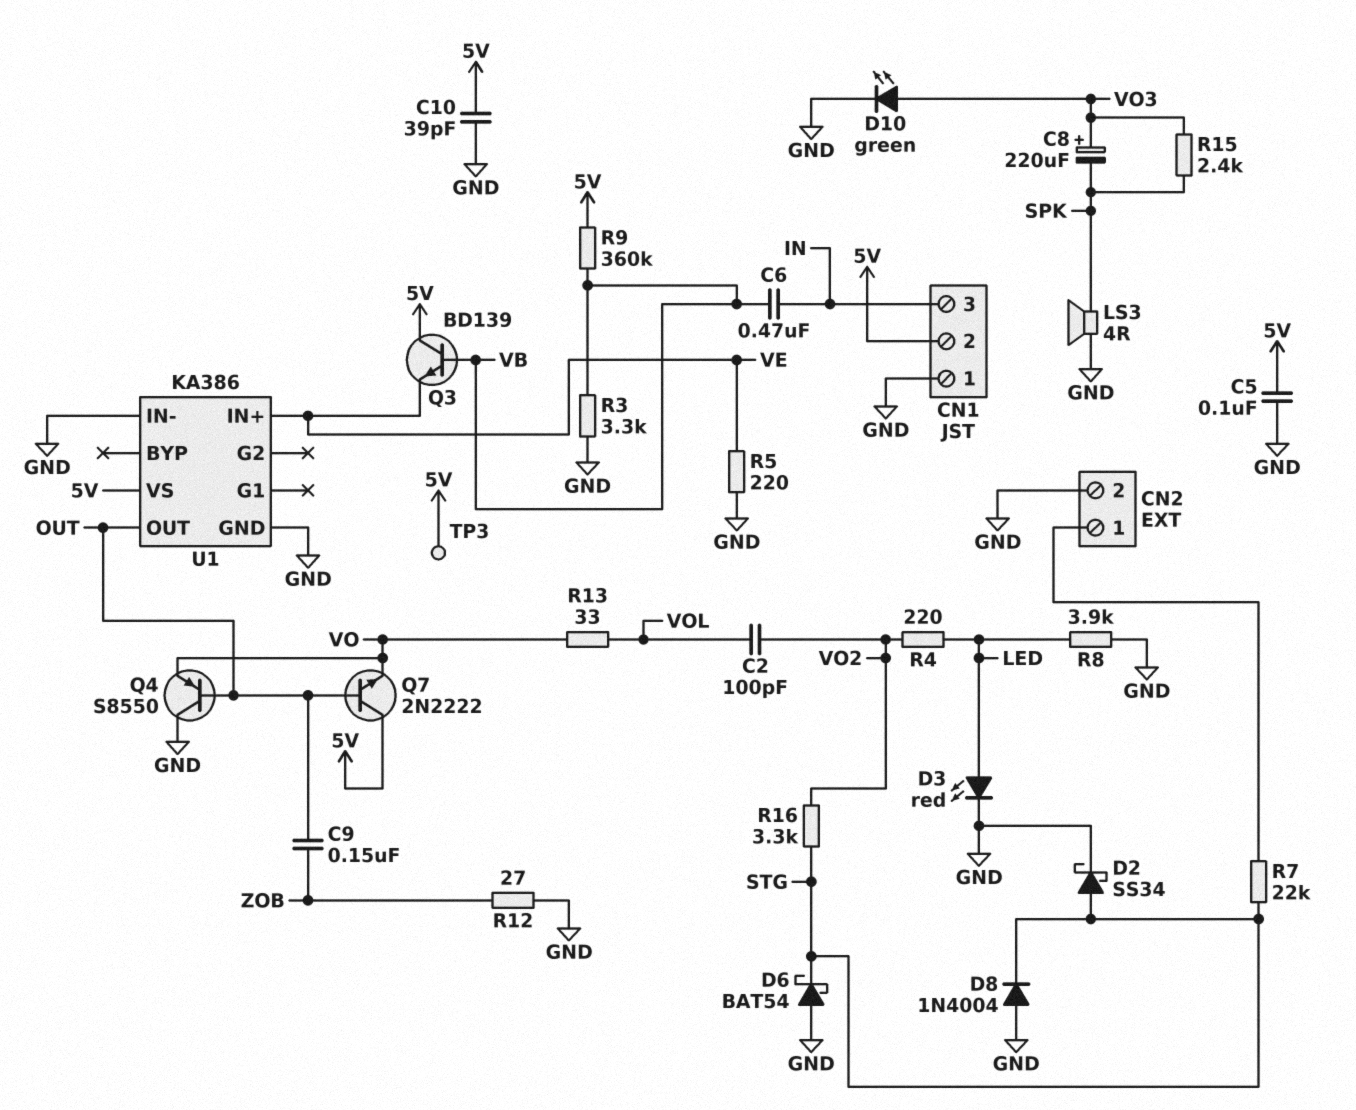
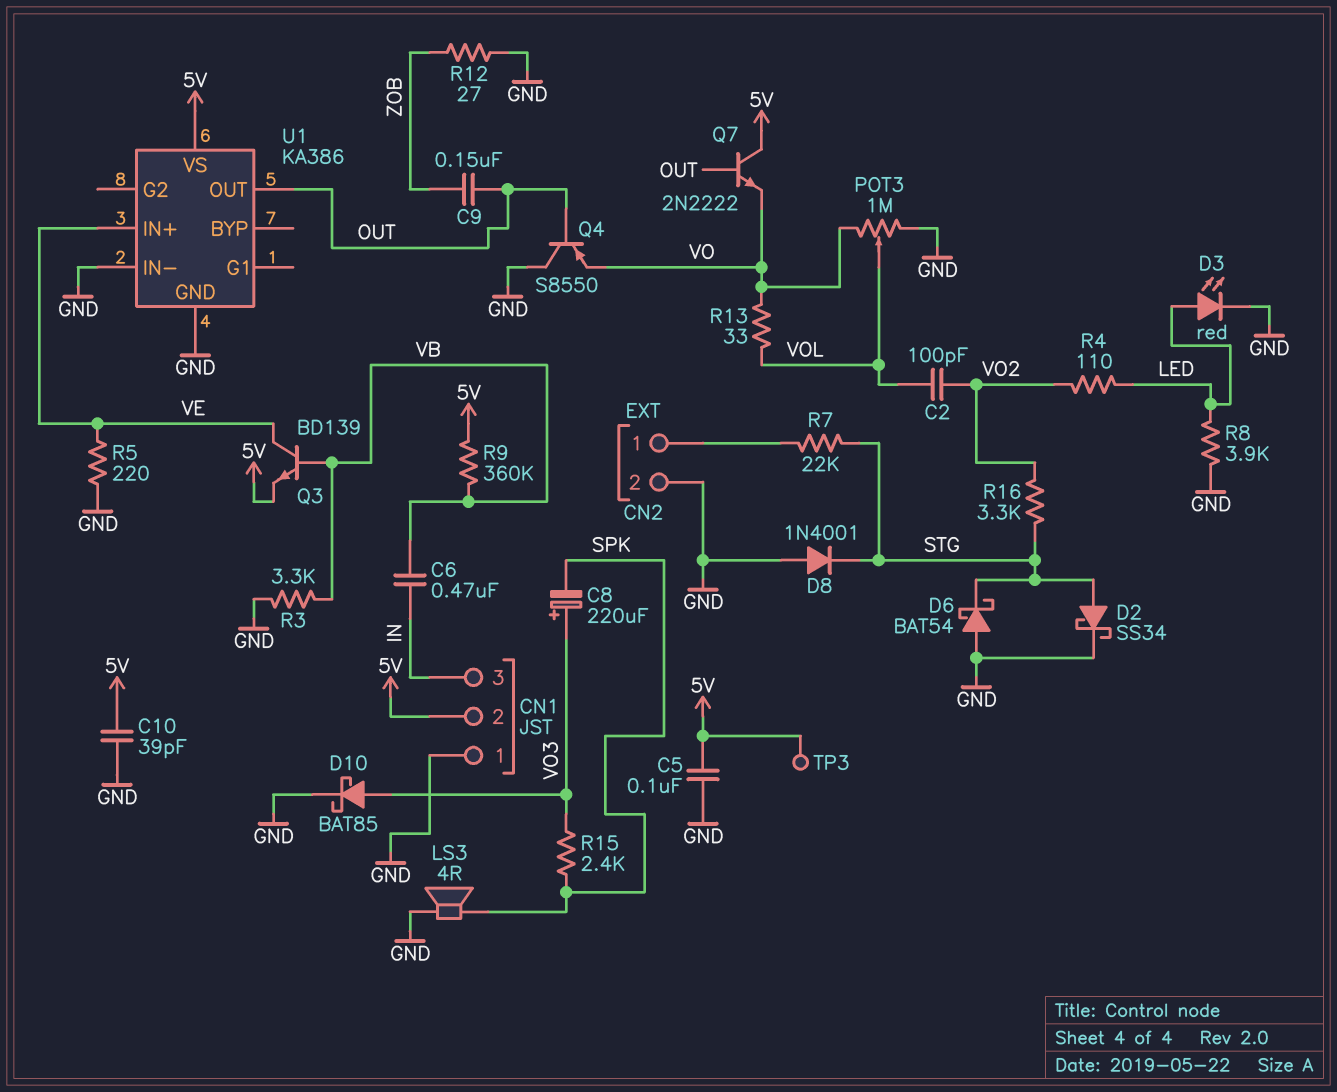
D8: diode 1N4004 (A GND, K STG) -> diode 1N4001 (A GND, K STG)
D10: LED green (A VO3, K GND) -> schottky BAT85 (A VO3, K GND)
POT3: none -> 1M (GND, VO, wiper VOL)
Q3: NPN BD139 (B VB, C 5V, E VE) -> NPN BD139 (B VB, C VE, E 5V)
R4: 220 (LED, VO2) -> 110 (LED, VO2)

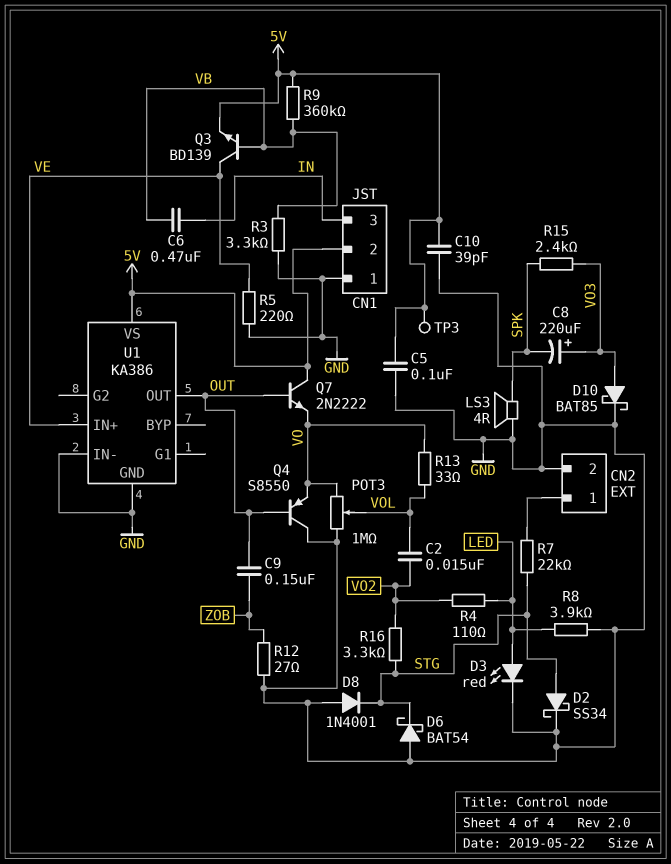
C2: 100pF (VO2, VOL) -> 15nF (VO2, VOL)

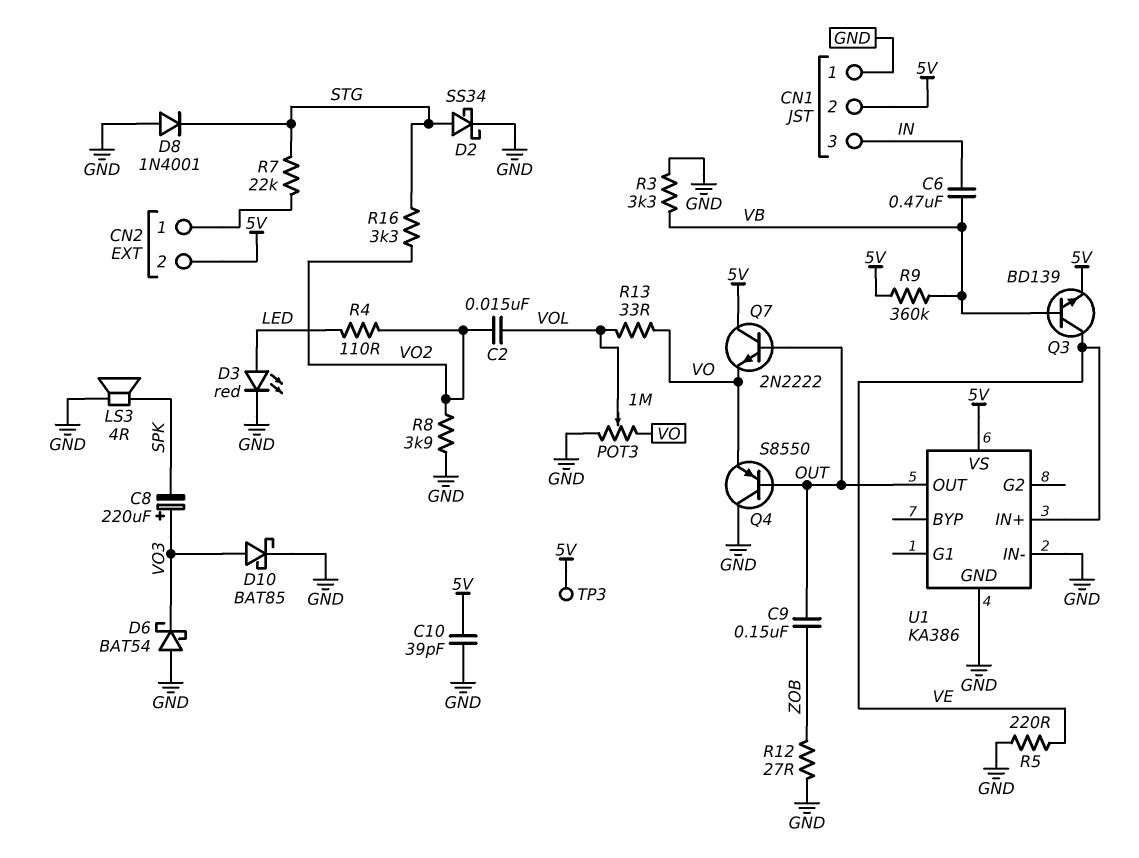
C5: 100nF (5V, GND) -> none
CN2 pin 2: GND -> 5V
D6: schottky BAT54 (A GND, K STG) -> schottky BAT54 (A GND, K VO3)
R8: 3.9k (GND, LED) -> 3.9k (GND, VO2)
R15: 2.4k (SPK, VO3) -> none

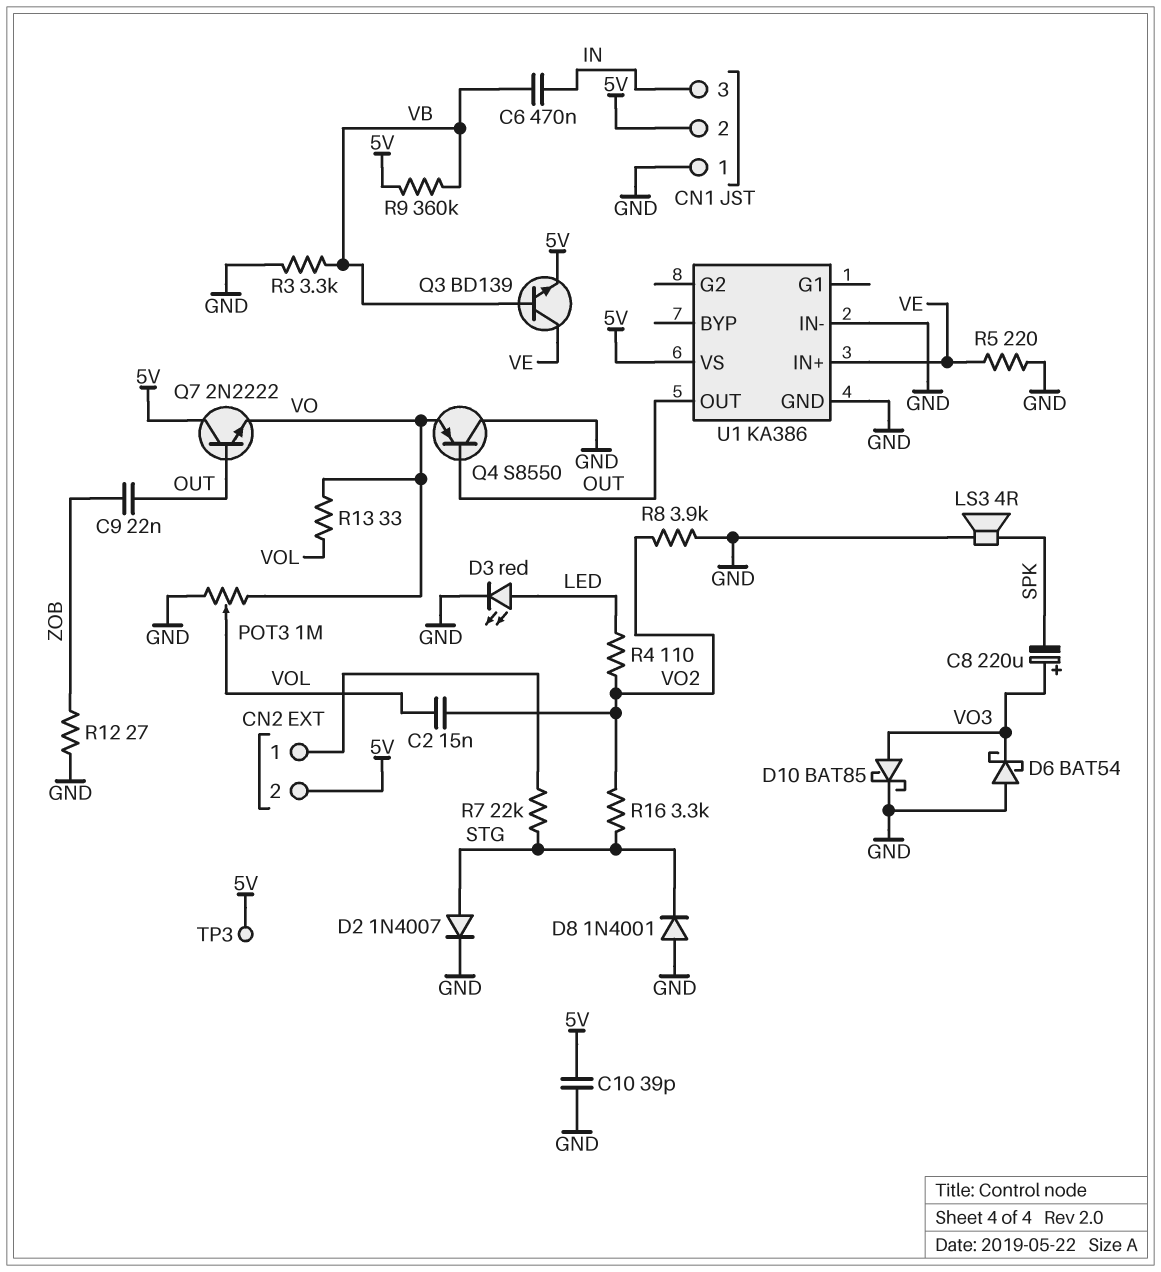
C9: 150nF (OUT, ZOB) -> 22nF (OUT, ZOB)
D2: schottky SS34 (A STG, K GND) -> diode 1N4007 (A STG, K GND)

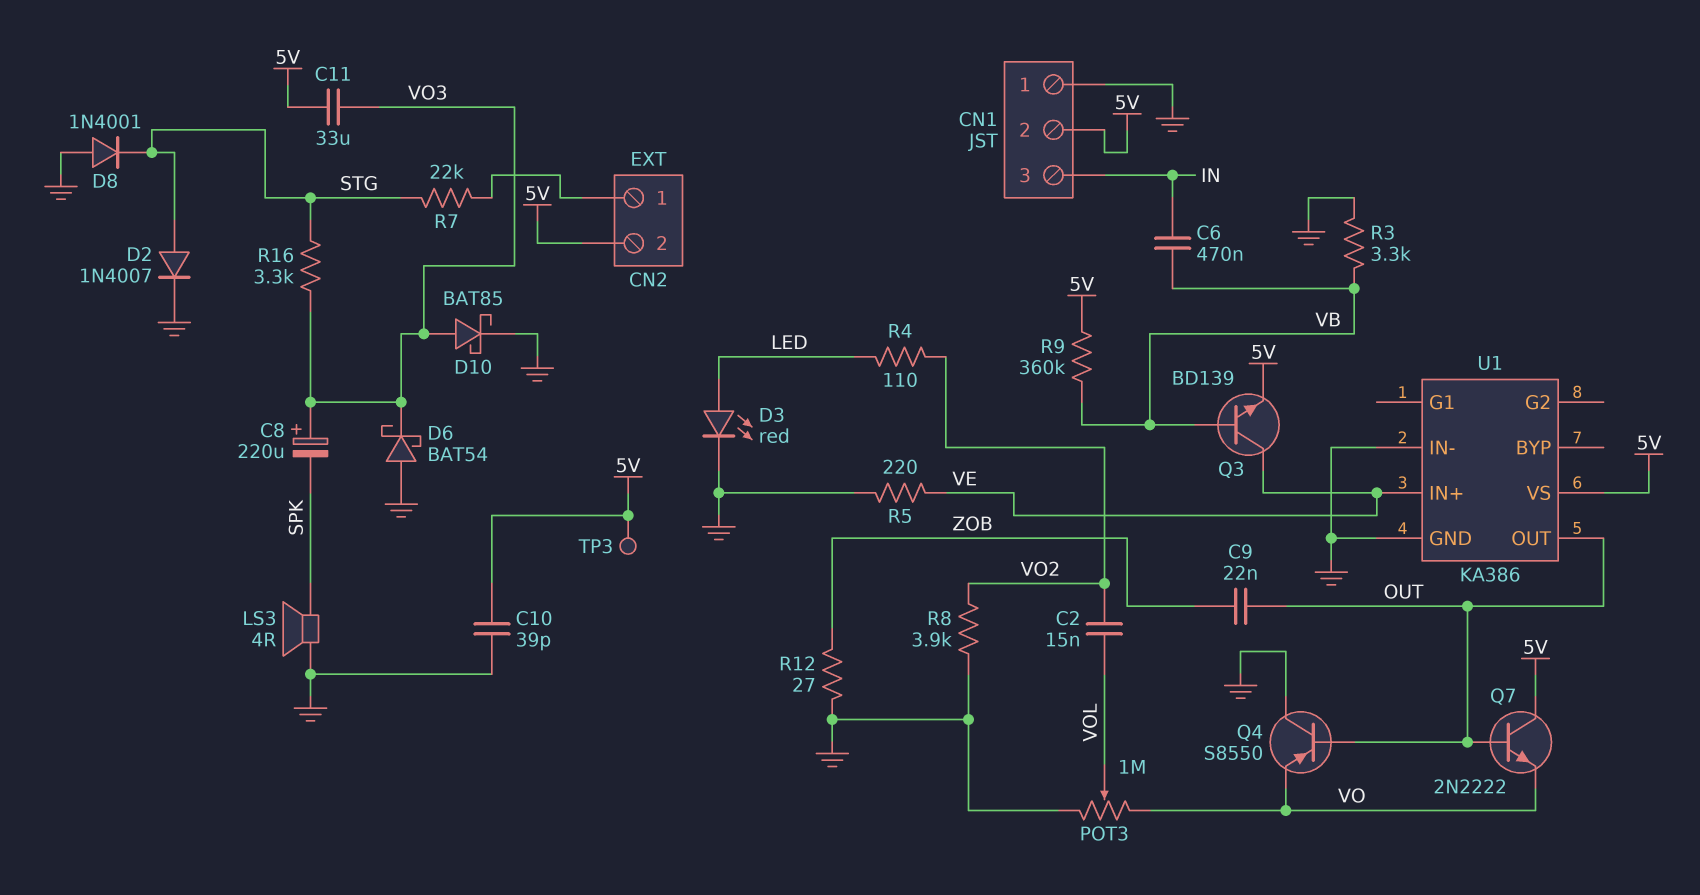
C11: none -> 33uF (5V, VO3)
R13: 33 (VO, VOL) -> none
R16: 3.3k (STG, VO2) -> 3.3k (STG, VO3)

